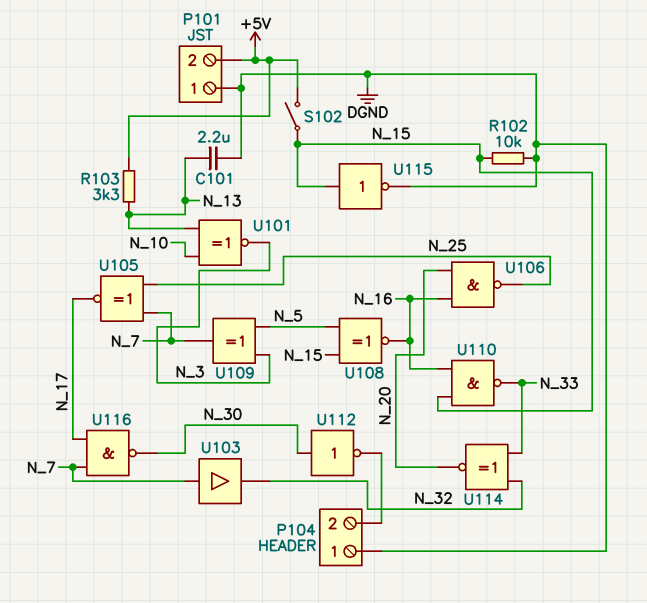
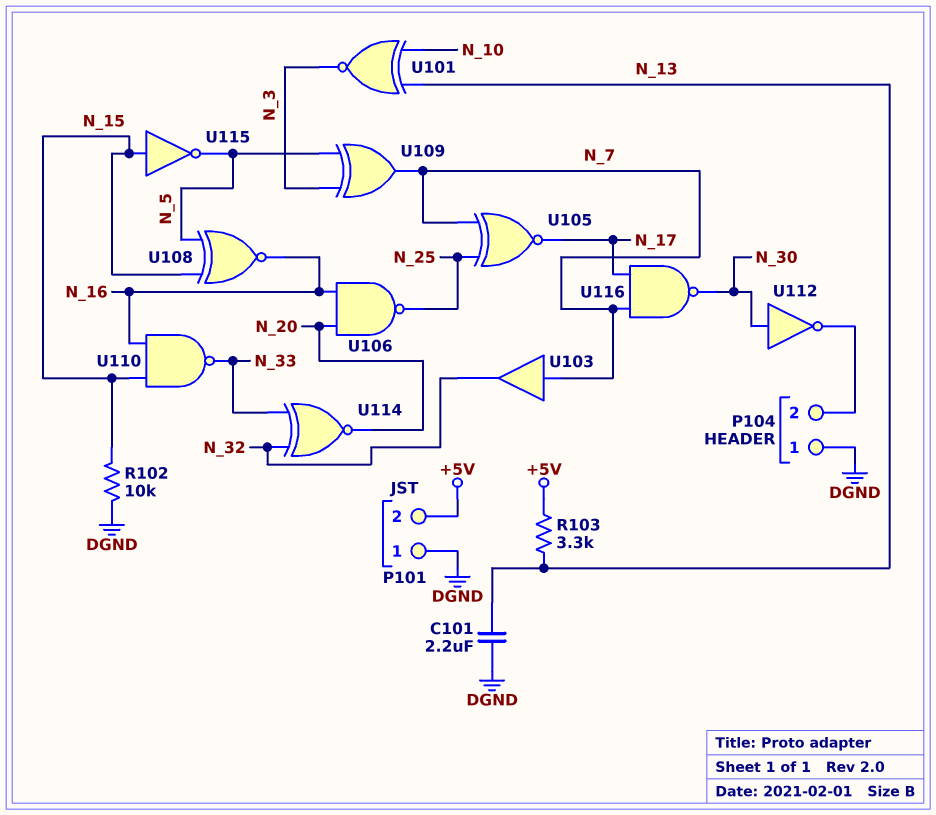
S102: switch (+5V, N_15) -> none
U115: NOT (in N_15, out DGND) -> NOT (in N_15, out N_5)

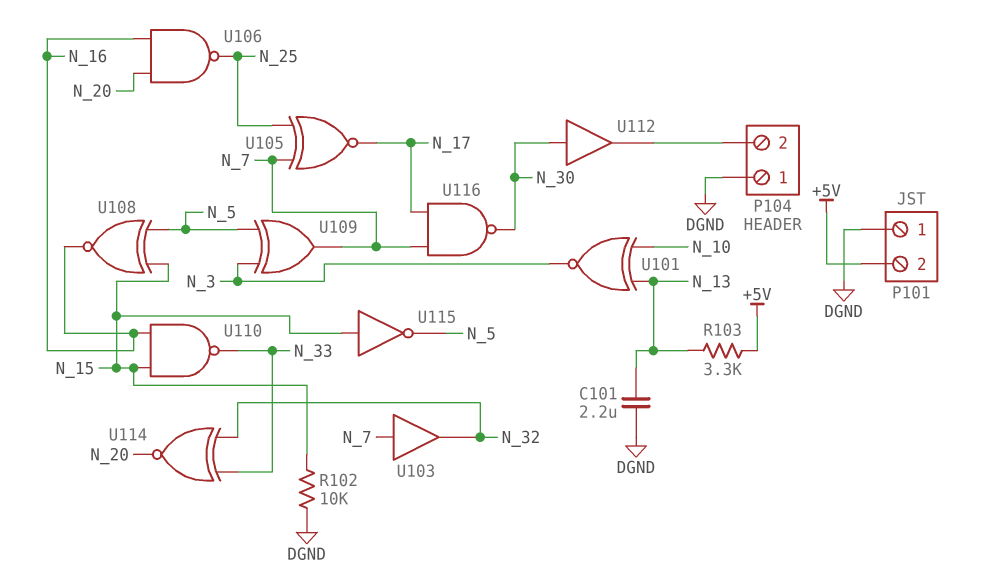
U112: NOT (in N_30, out P104/2) -> buffer (in N_30, out P104/2)

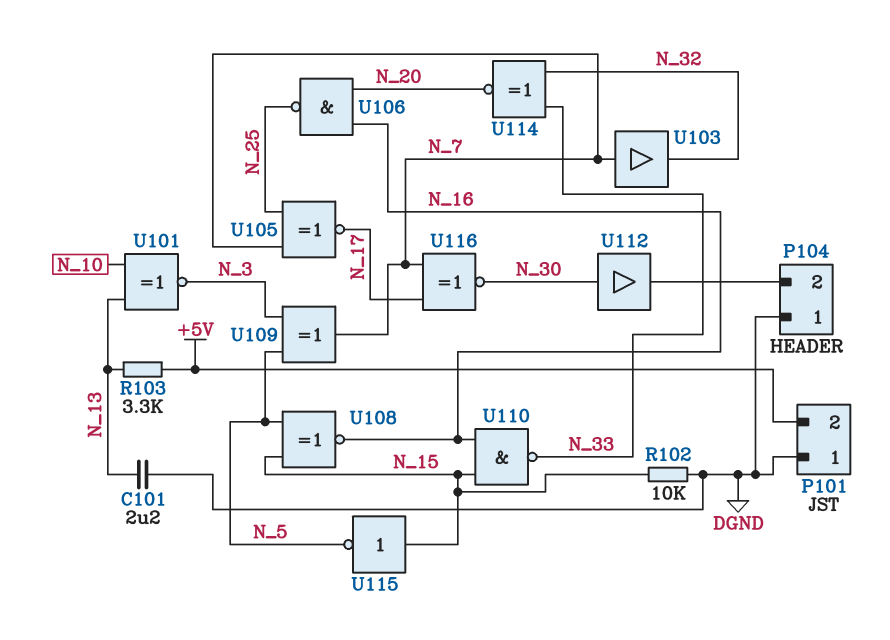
U116: NAND (in N_7, in N_17, out N_30) -> XNOR (in N_7, in N_17, out N_30)

